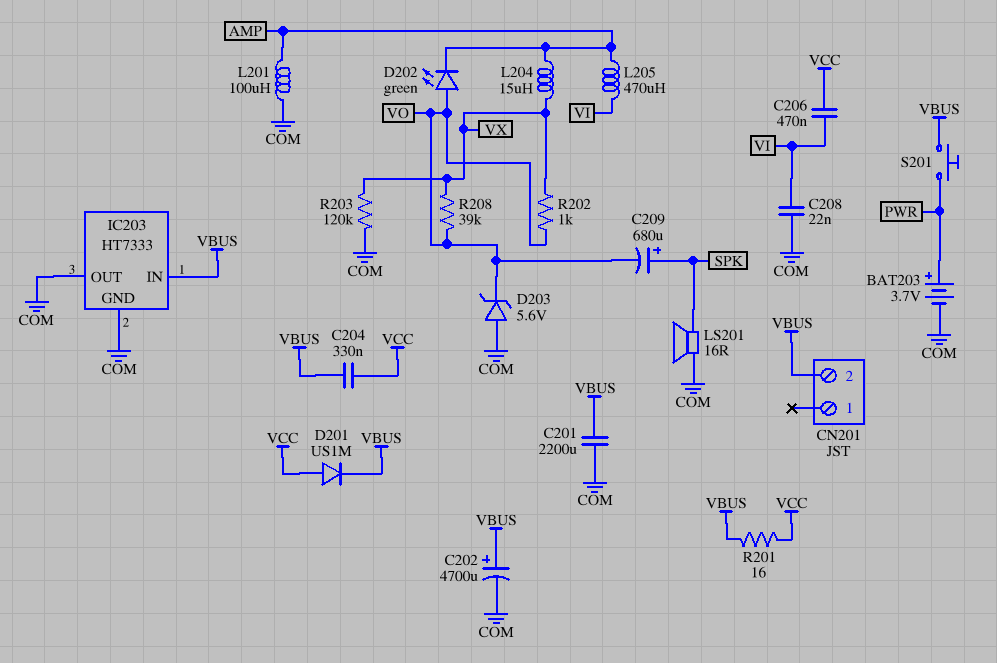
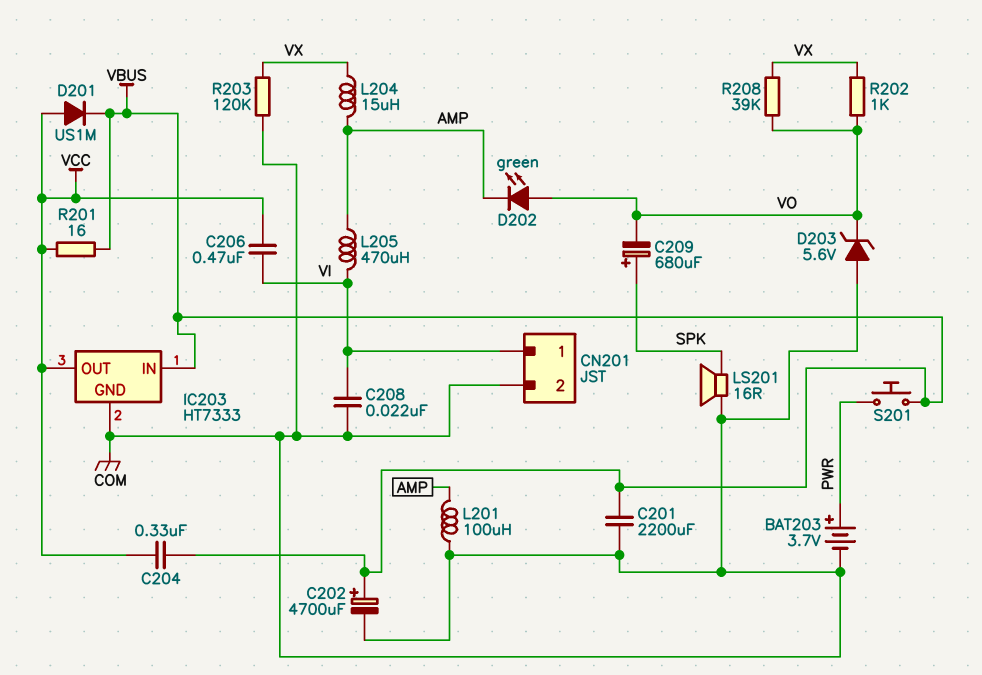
CN201 pin 1: none -> VI
CN201 pin 2: VBUS -> COM
IC203 pin OUT: COM -> VCC

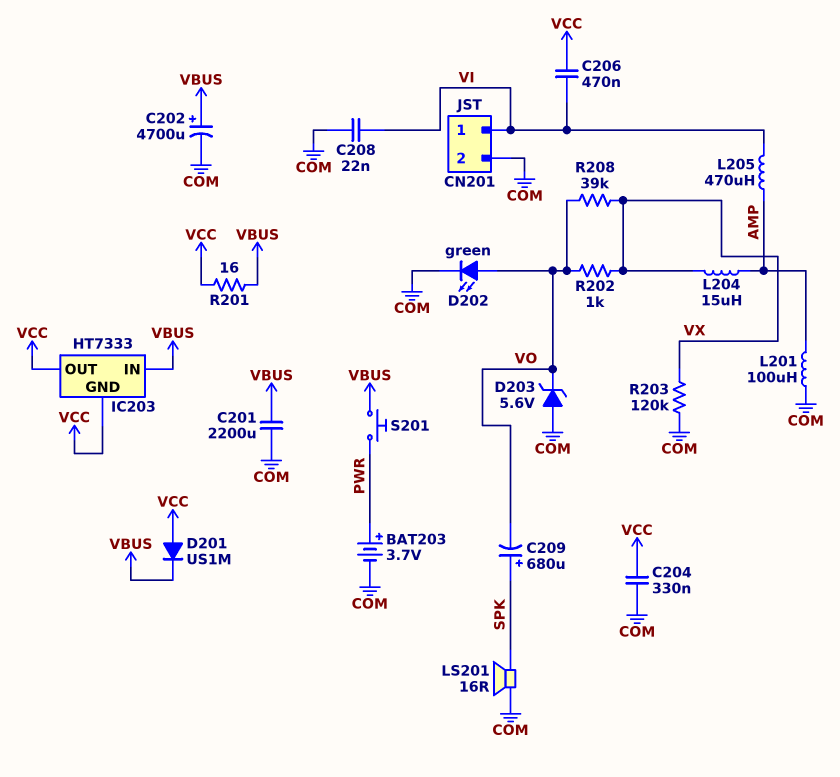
C204: 330nF (VBUS, VCC) -> 330nF (COM, VCC)
D202: LED green (A VO, K AMP) -> LED green (A VO, K COM)
IC203 pin GND: COM -> VCC

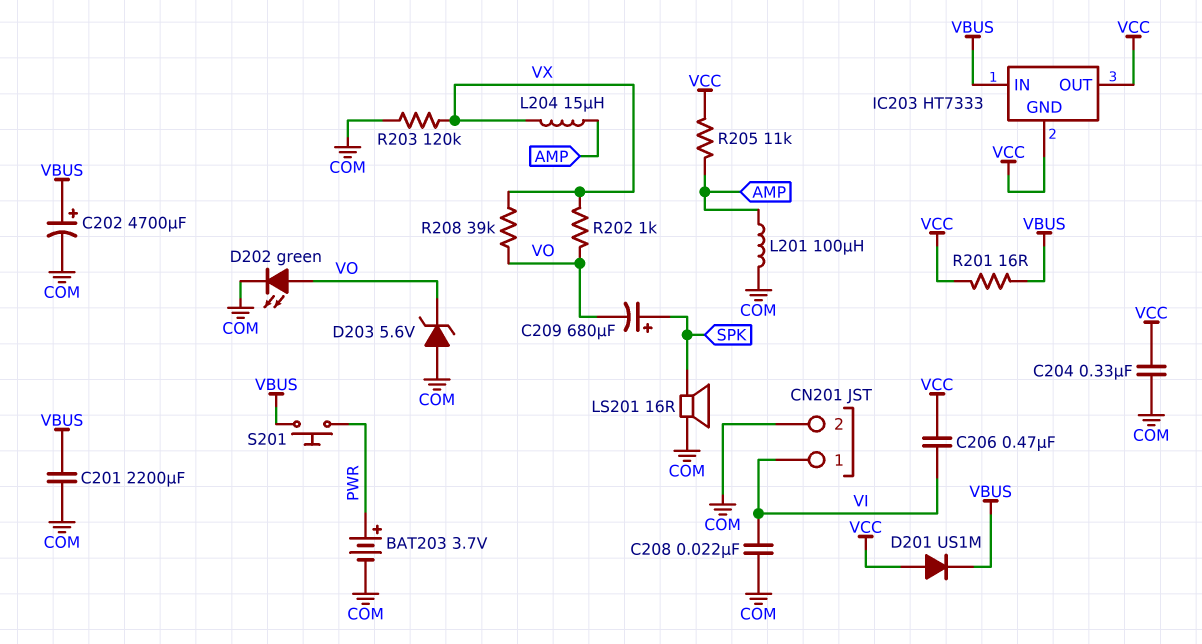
L205: 470uH (AMP, VI) -> none
R205: none -> 11k (AMP, VCC)

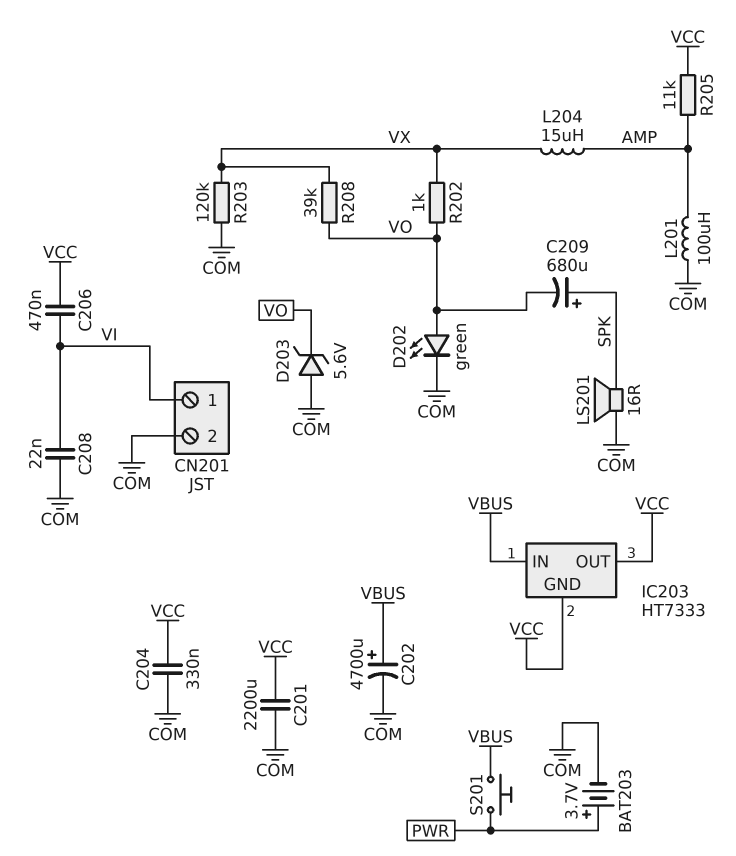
C201: 2200uF (COM, VBUS) -> 2200uF (COM, VCC)
D201: diode US1M (A VCC, K VBUS) -> none
R201: 16 (VBUS, VCC) -> none

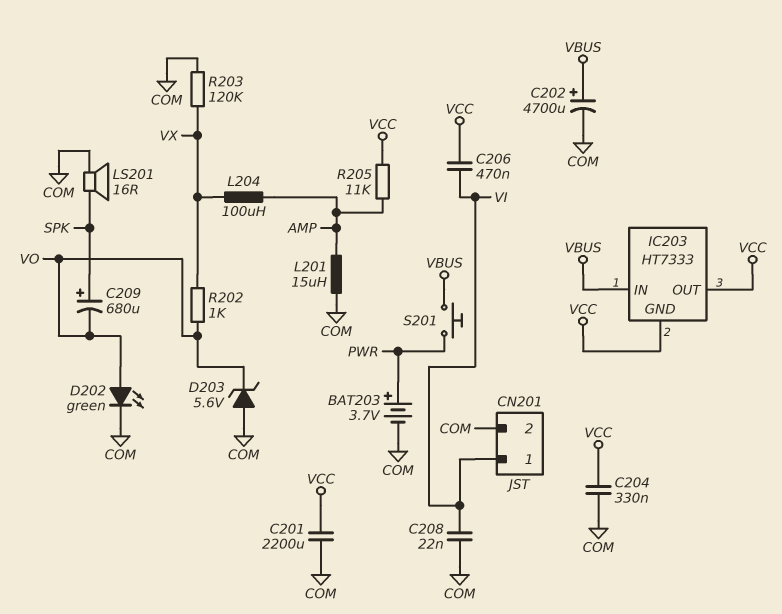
L201: 100uH (AMP, COM) -> 15uH (AMP, COM)
L204: 15uH (AMP, VX) -> 100uH (AMP, VX)
R208: 39k (VO, VX) -> none

